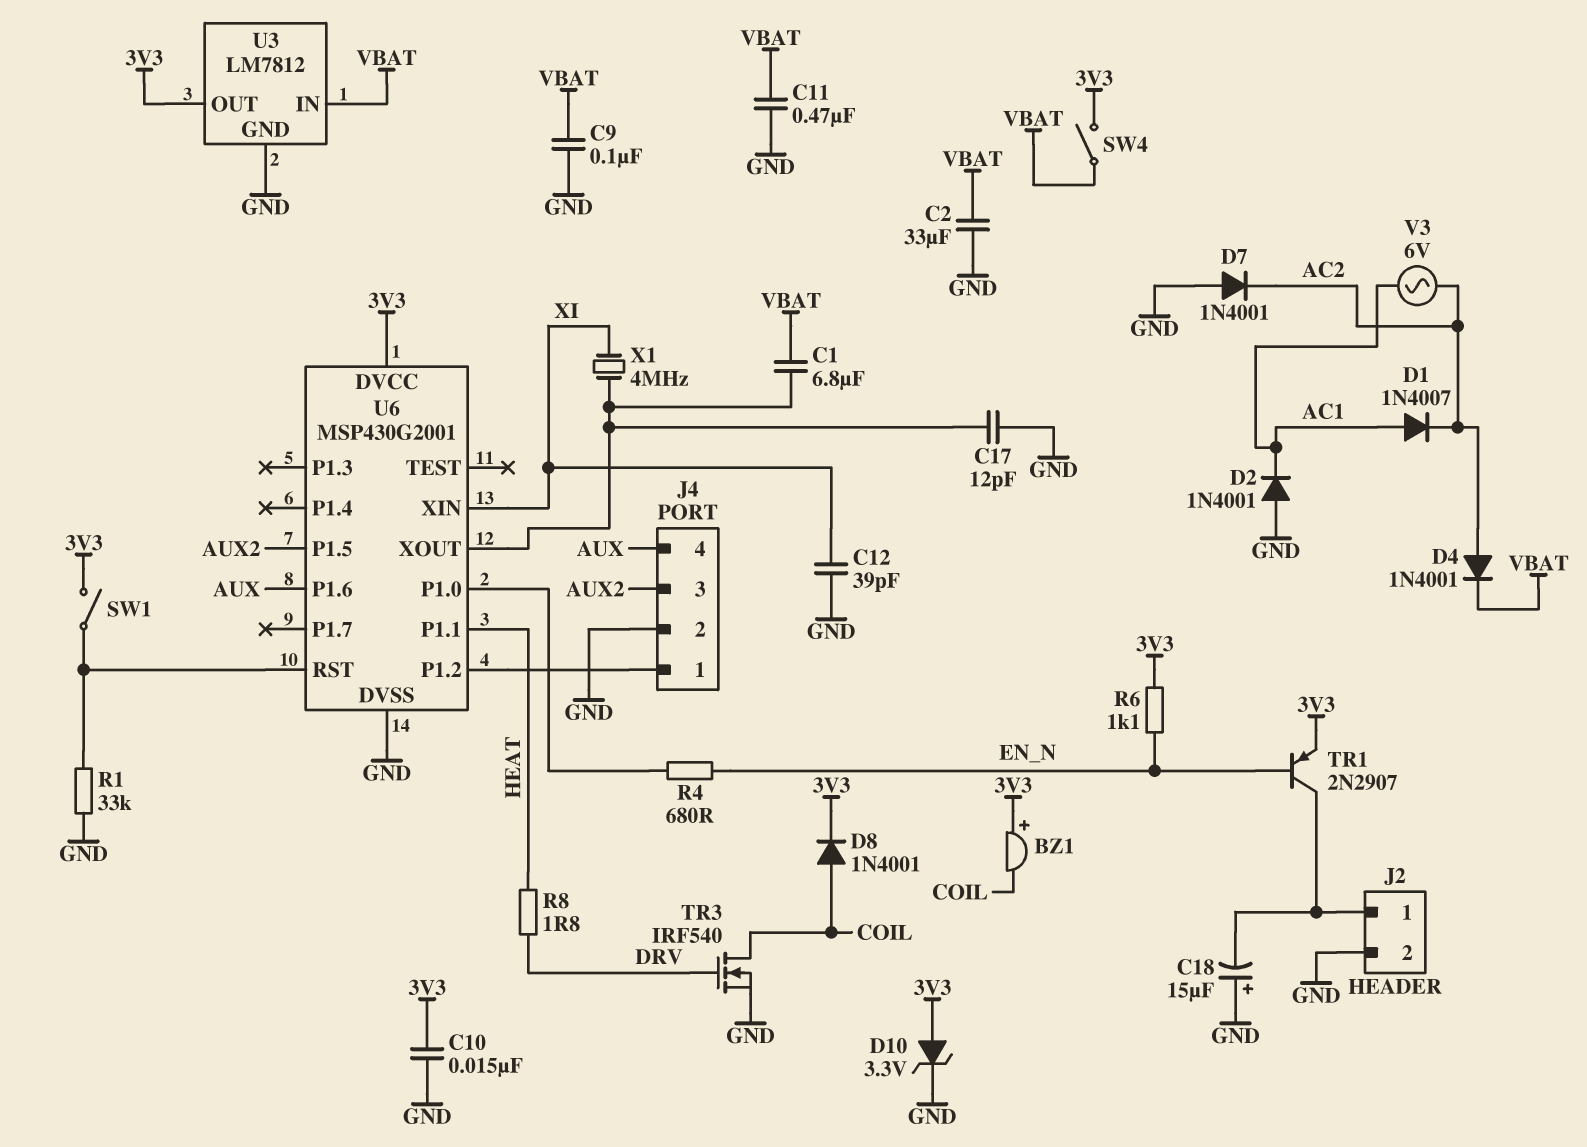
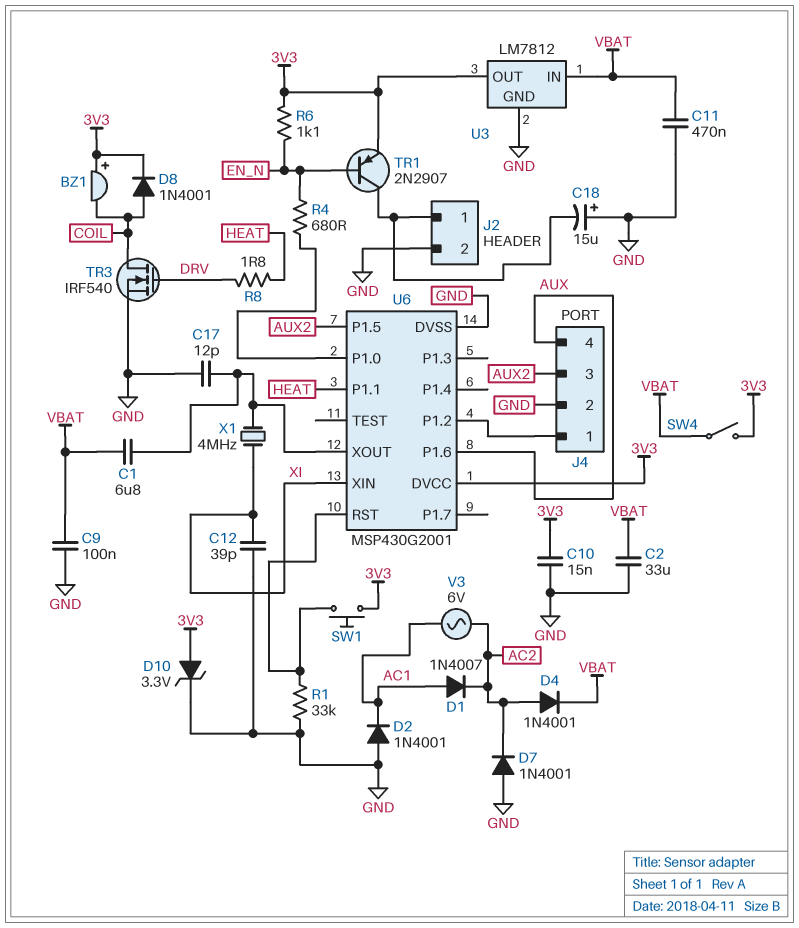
SW1: switch (3V3, U6/RST) -> button (3V3, U6/RST)

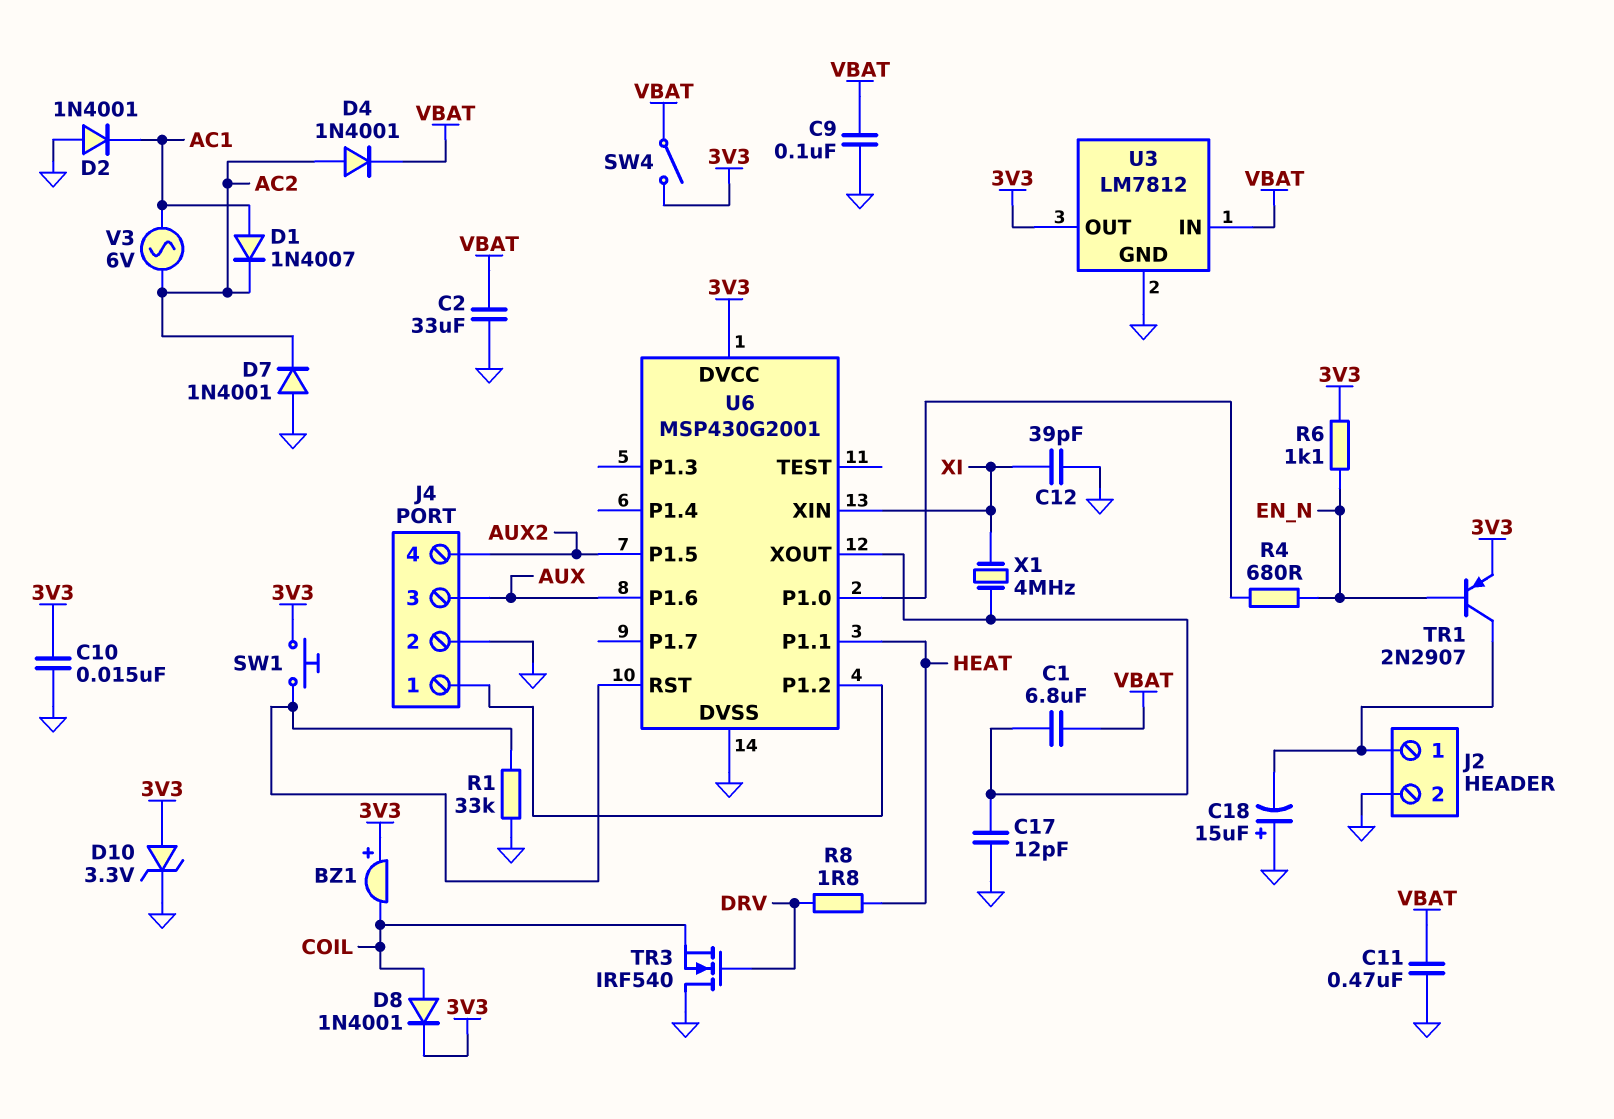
J4 pin 3: AUX2 -> AUX
J4 pin 4: AUX -> AUX2
TR3: NMOS IRF540 (G DRV, D COIL, S GND) -> NMOS IRF540 (G DRV, D GND, S COIL)

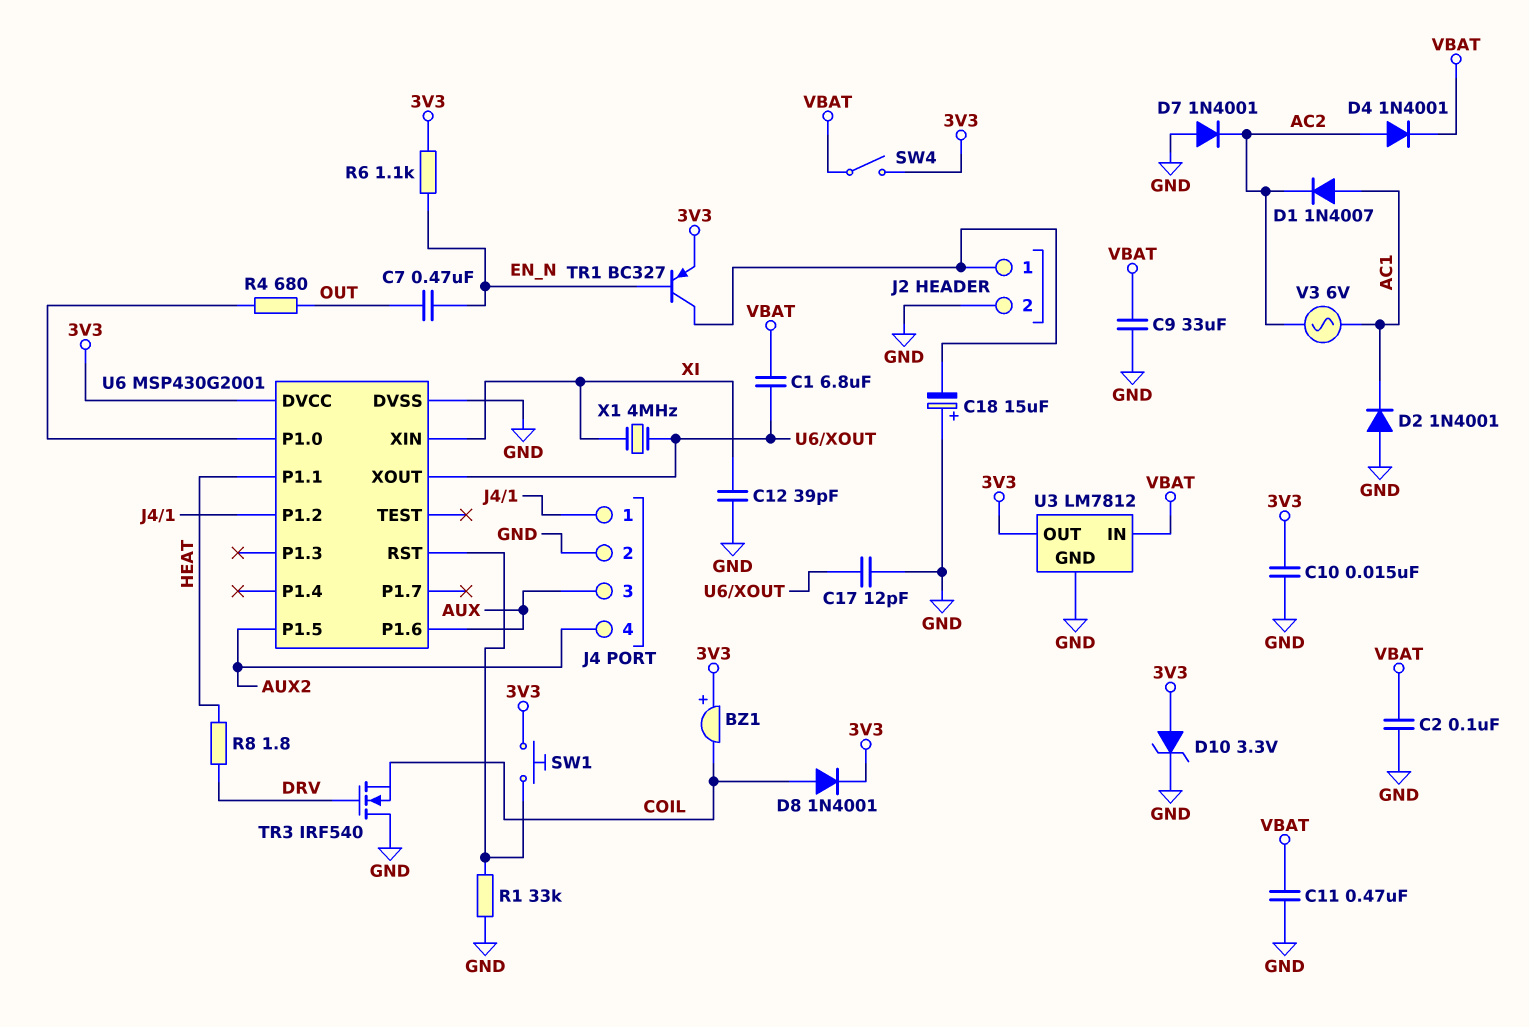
C2: 33uF (GND, VBAT) -> 100nF (GND, VBAT)
C7: none -> 470nF (EN_N, OUT)
C9: 100nF (GND, VBAT) -> 33uF (GND, VBAT)
R4: 680 (EN_N, U6/P1.0) -> 680 (OUT, U6/P1.0)
TR1: PNP 2N2907 (B EN_N, C J2/1, E 3V3) -> PNP BC327 (B EN_N, C J2/1, E 3V3)

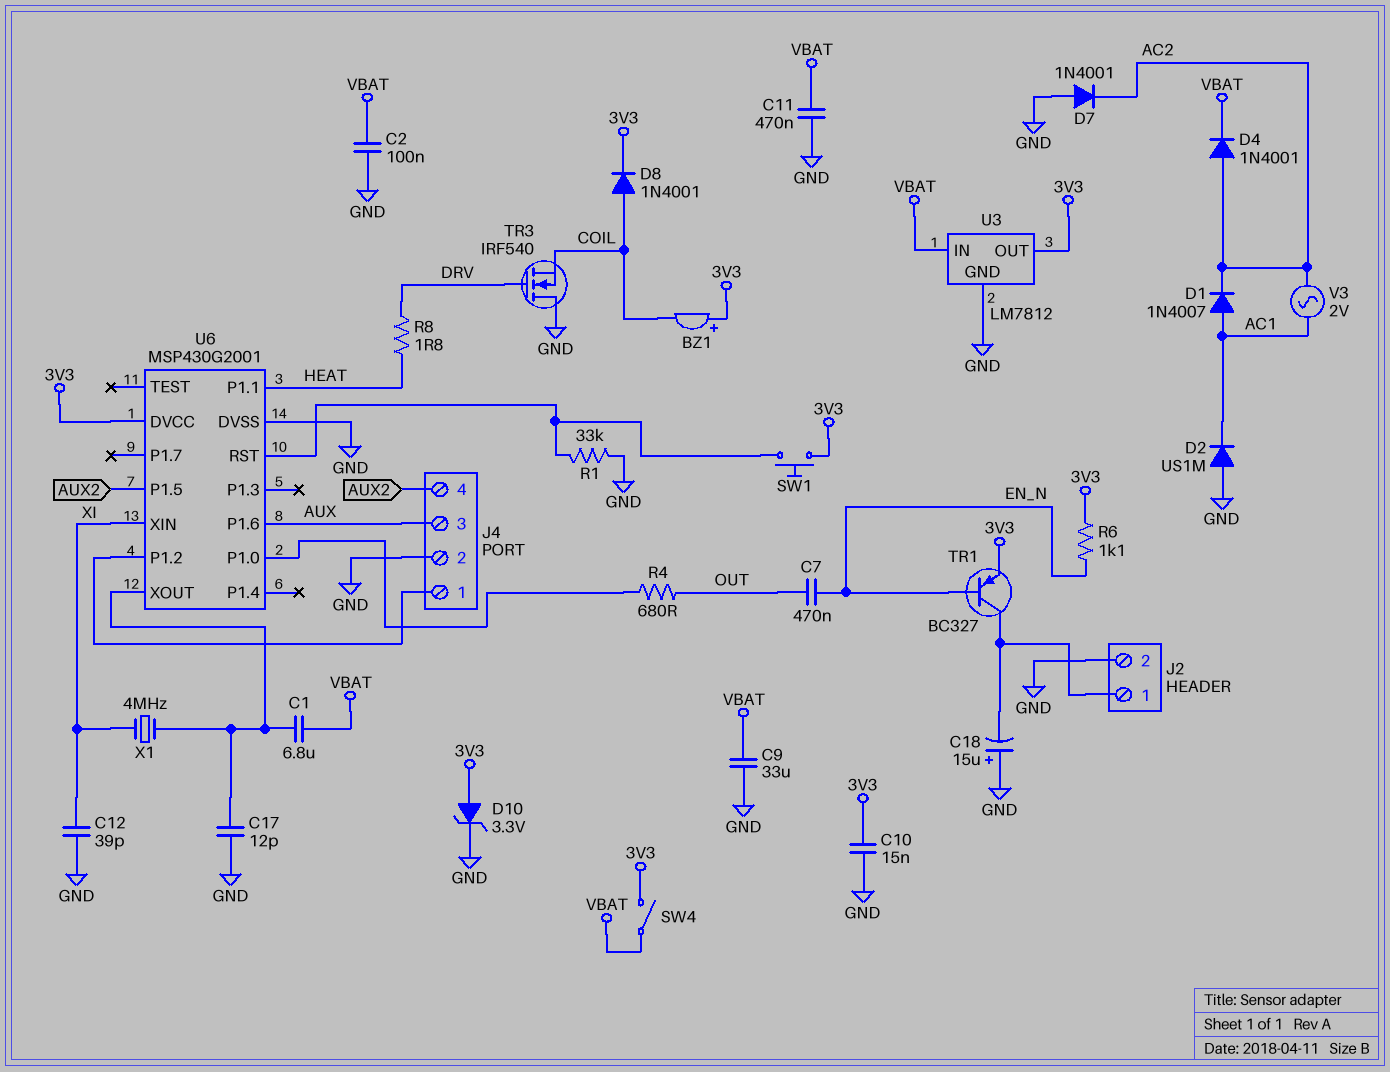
D2: diode 1N4001 (A GND, K AC1) -> diode US1M (A GND, K AC1)
V3: AC 6V (AC1, AC2) -> AC 2V (AC1, AC2)

